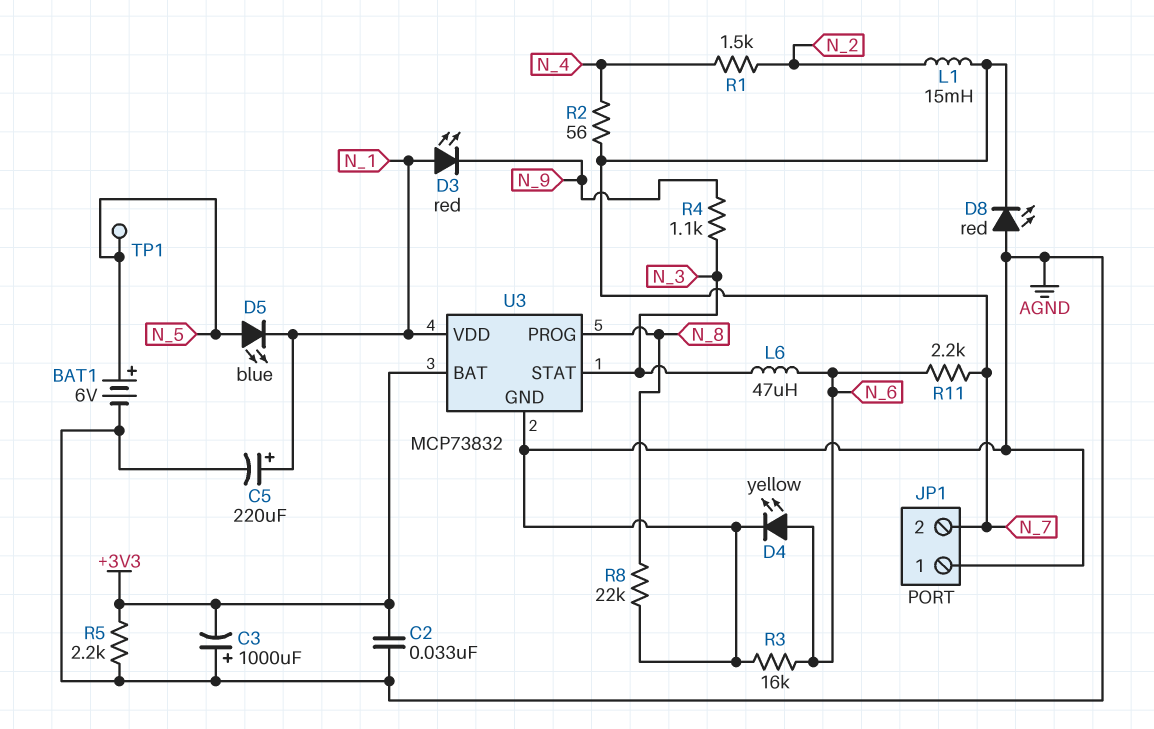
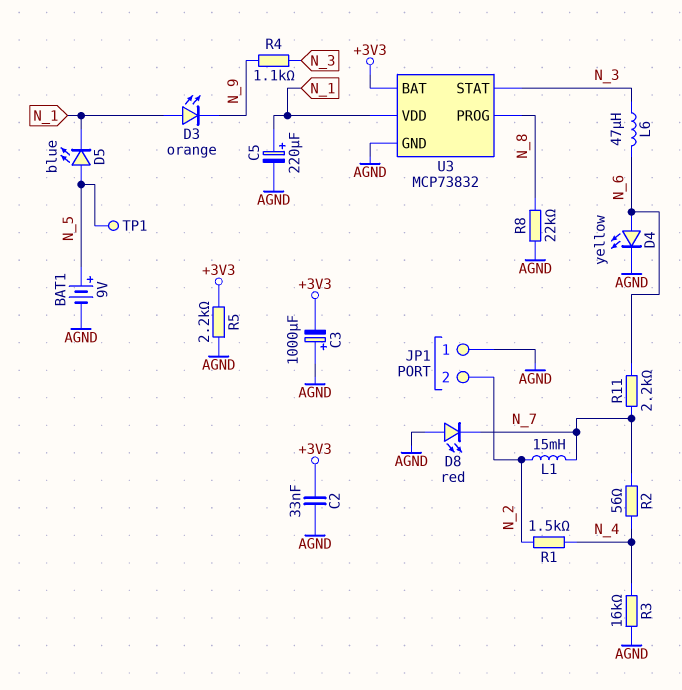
BAT1: 6V (plus N_5, minus AGND) -> 9V (plus N_5, minus AGND)
D3: LED red (A N_1, K N_9) -> LED orange (A N_1, K N_9)
JP1 pin 2: N_7 -> N_2
R3: 16k (AGND, N_6) -> 16k (AGND, N_4)

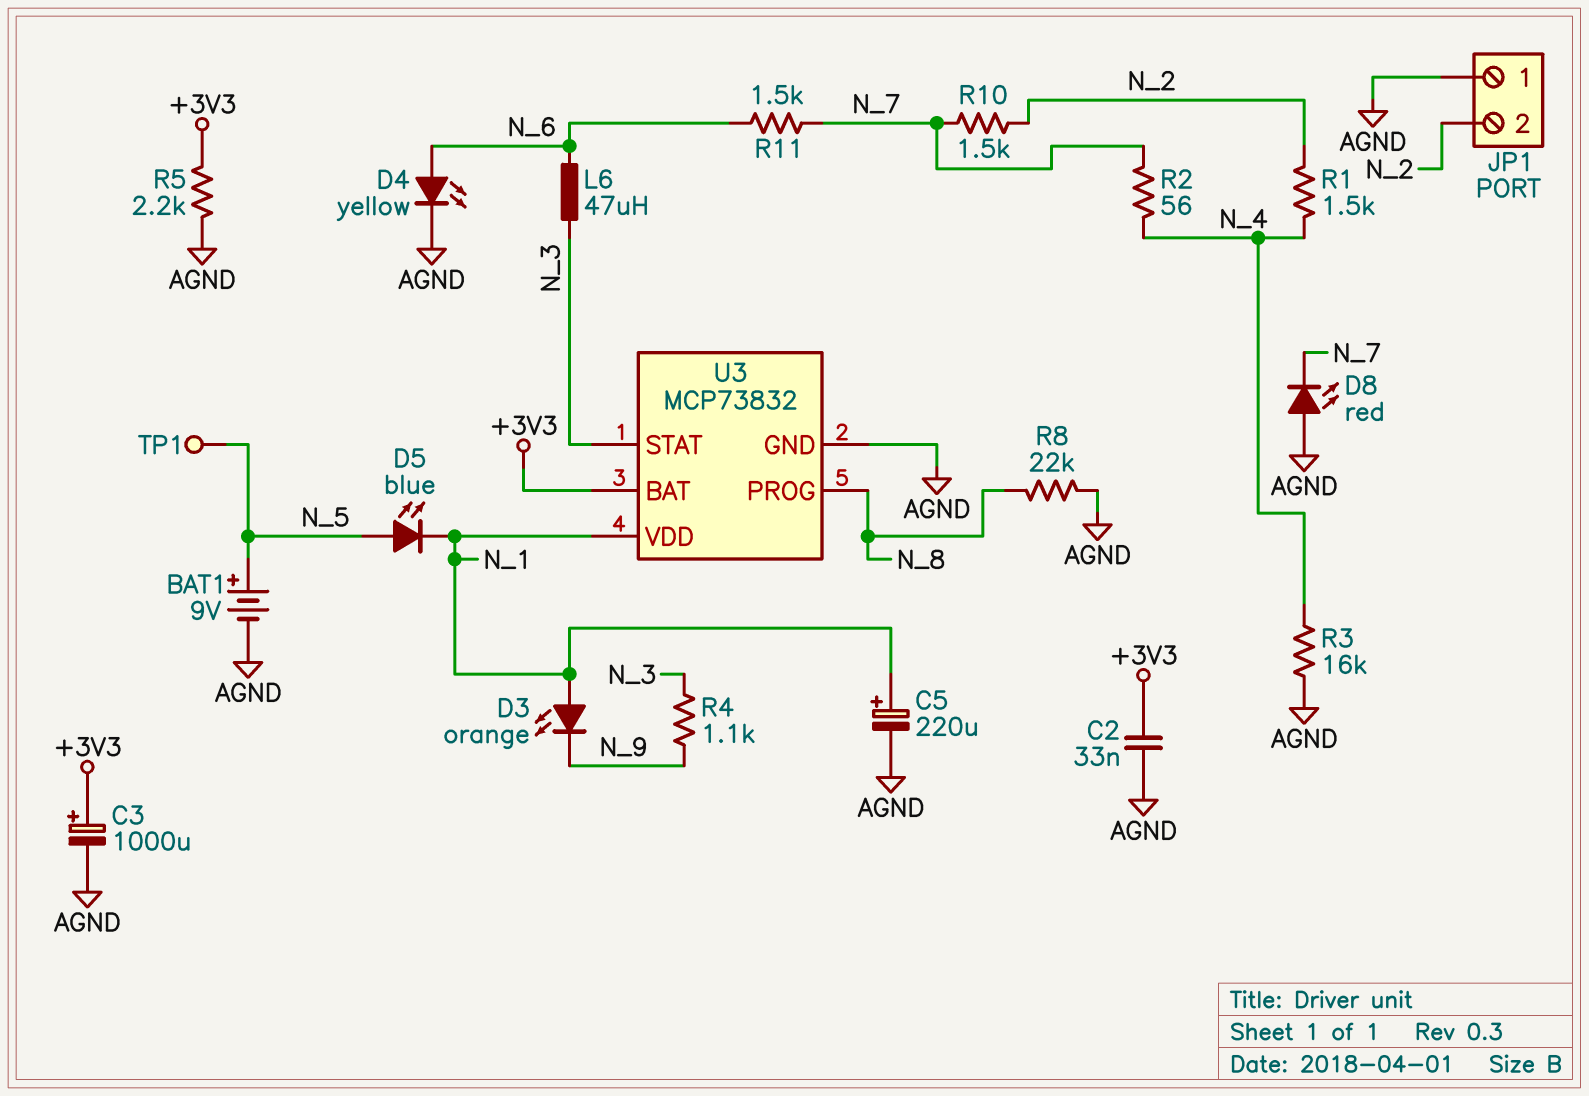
C3: 1000uF (plus AGND, minus +3V3) -> 1000uF (plus +3V3, minus AGND)
L1: 15mH (N_2, N_7) -> none
R10: none -> 1.5k (N_2, N_7)
R11: 2.2k (N_6, N_7) -> 1.5k (N_6, N_7)

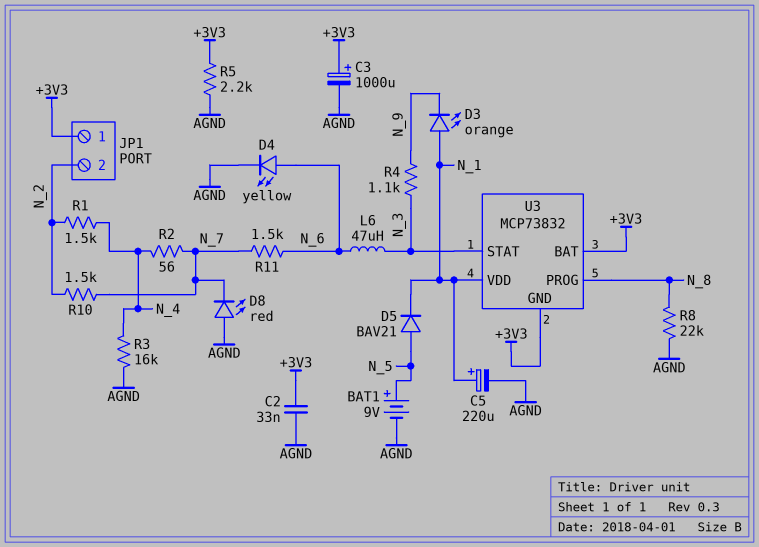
D5: LED blue (A N_5, K N_1) -> diode BAV21 (A N_5, K N_1)
JP1 pin 1: AGND -> +3V3
TP1: test point (N_5) -> none
U3 pin GND: AGND -> +3V3

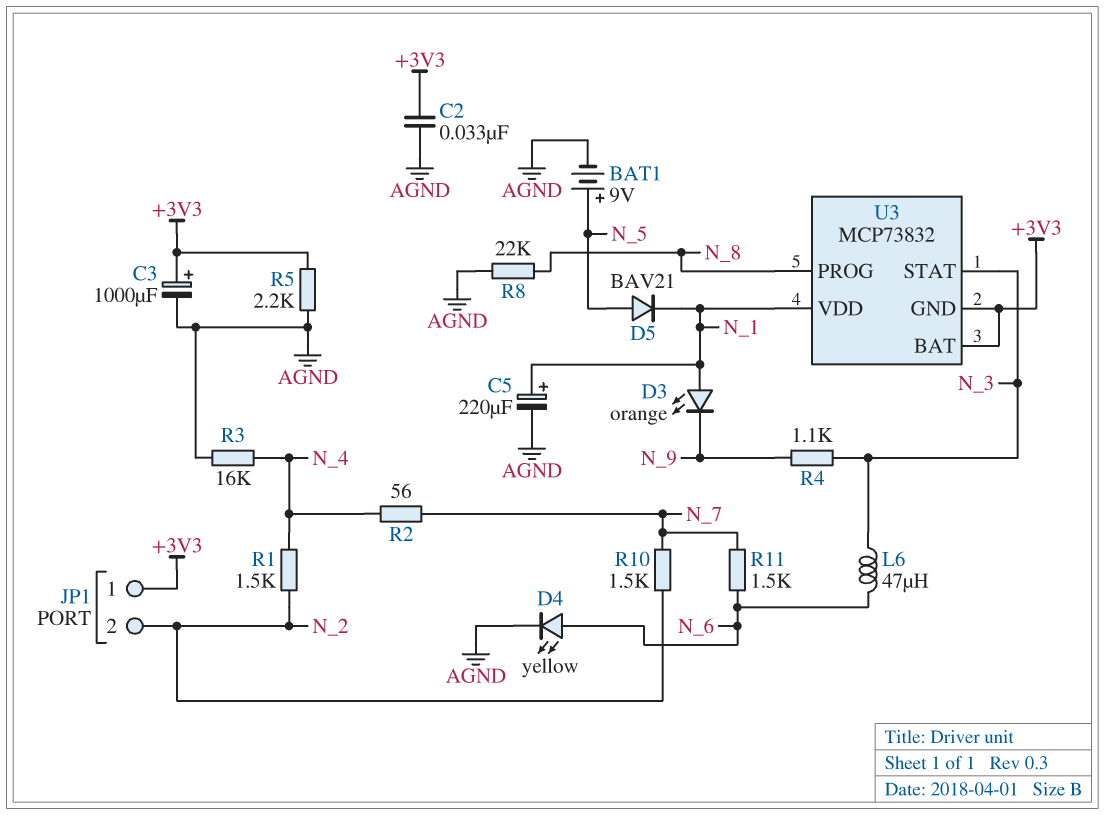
D8: LED red (A AGND, K N_7) -> none

